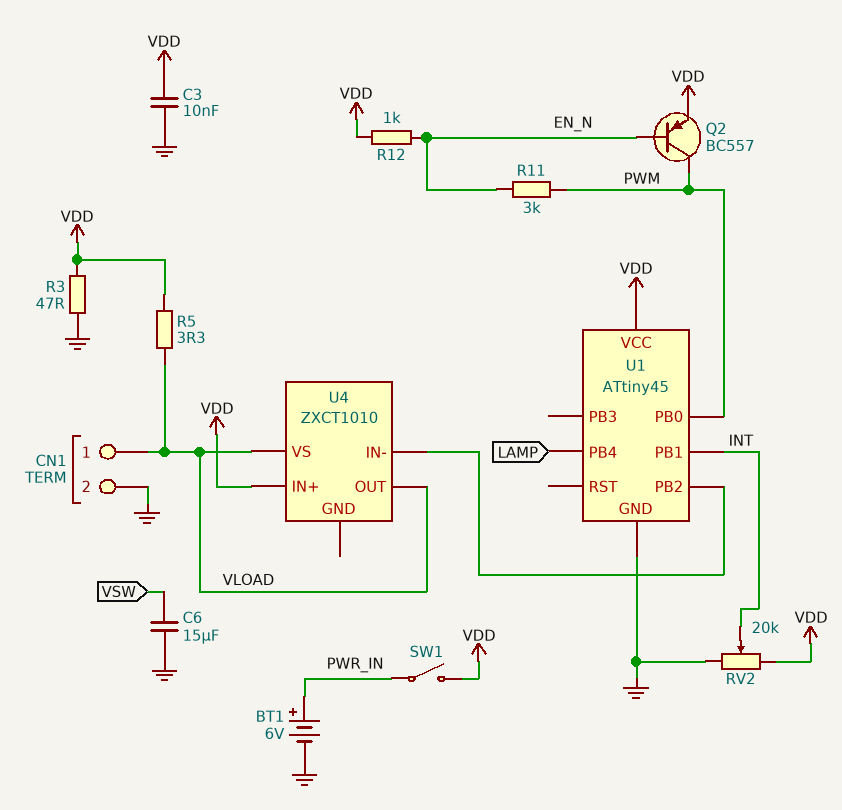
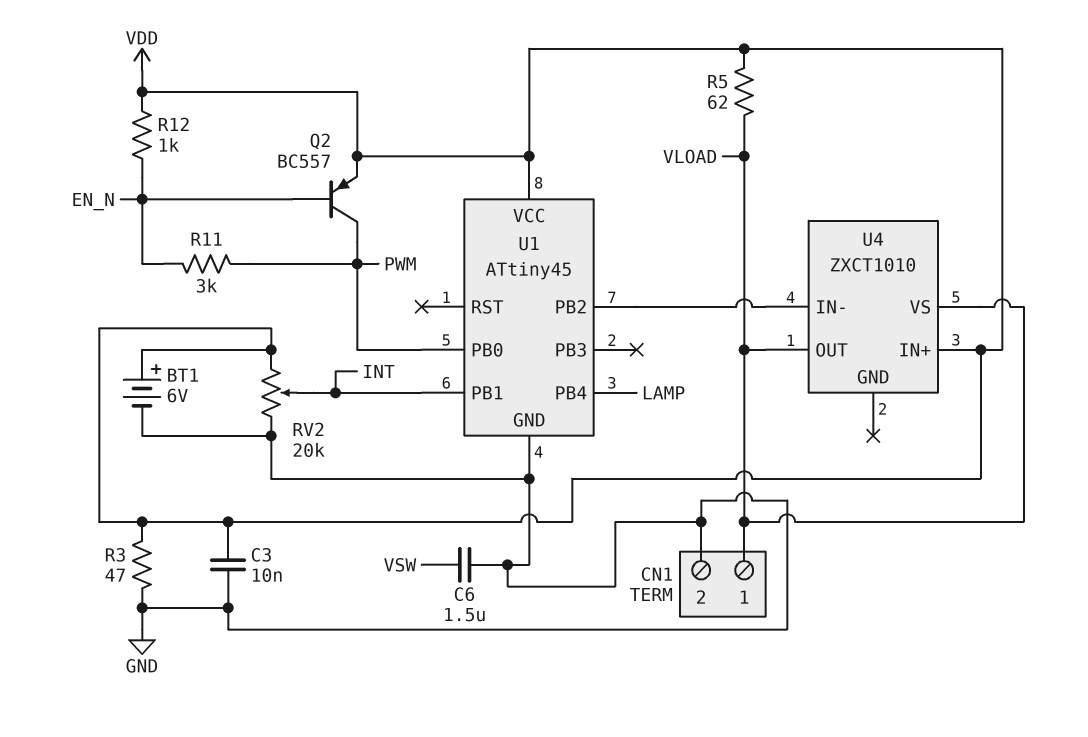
BT1: 6V (plus PWR_IN, minus GND) -> 6V (plus VDD, minus GND)
C6: 15uF (GND, VSW) -> 1.5uF (GND, VSW)
R5: 3.3 (VDD, VLOAD) -> 62 (VDD, VLOAD)
SW1: switch (PWR_IN, VDD) -> none

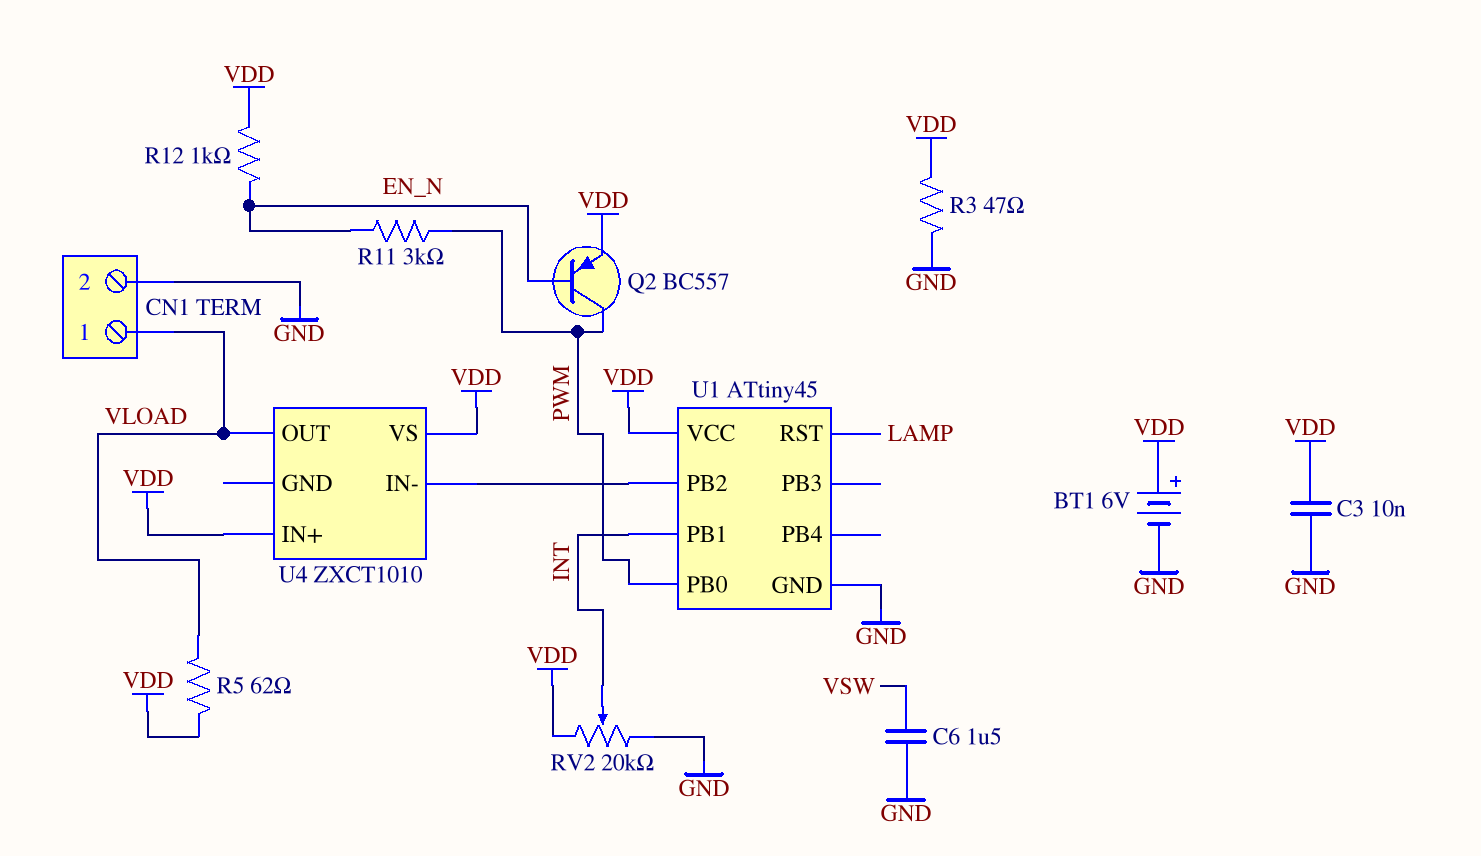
U1 pin PB4: LAMP -> none
U1 pin RST: none -> LAMP
U4 pin VS: VLOAD -> VDD

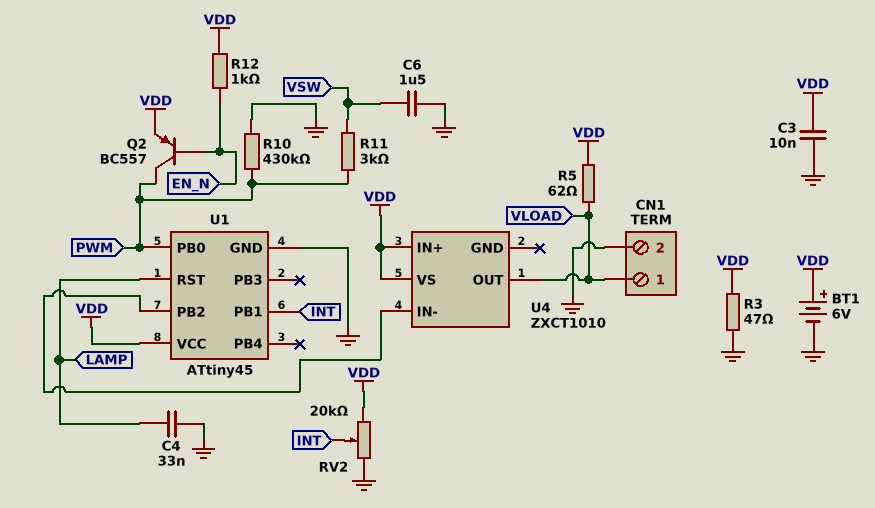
C4: none -> 33nF (GND, LAMP)
R10: none -> 430k (GND, PWM)
R11: 3k (EN_N, PWM) -> 3k (PWM, VSW)

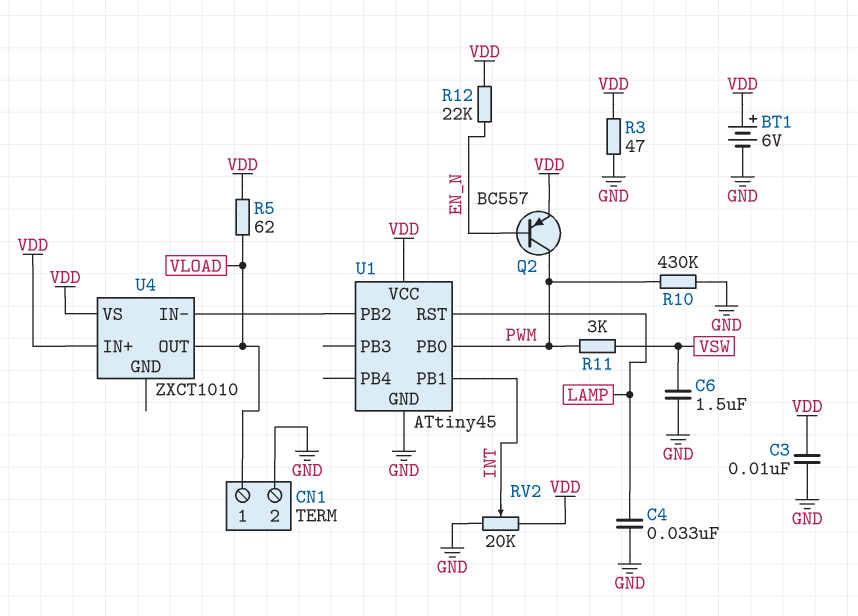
R12: 1k (EN_N, VDD) -> 22k (EN_N, VDD)

